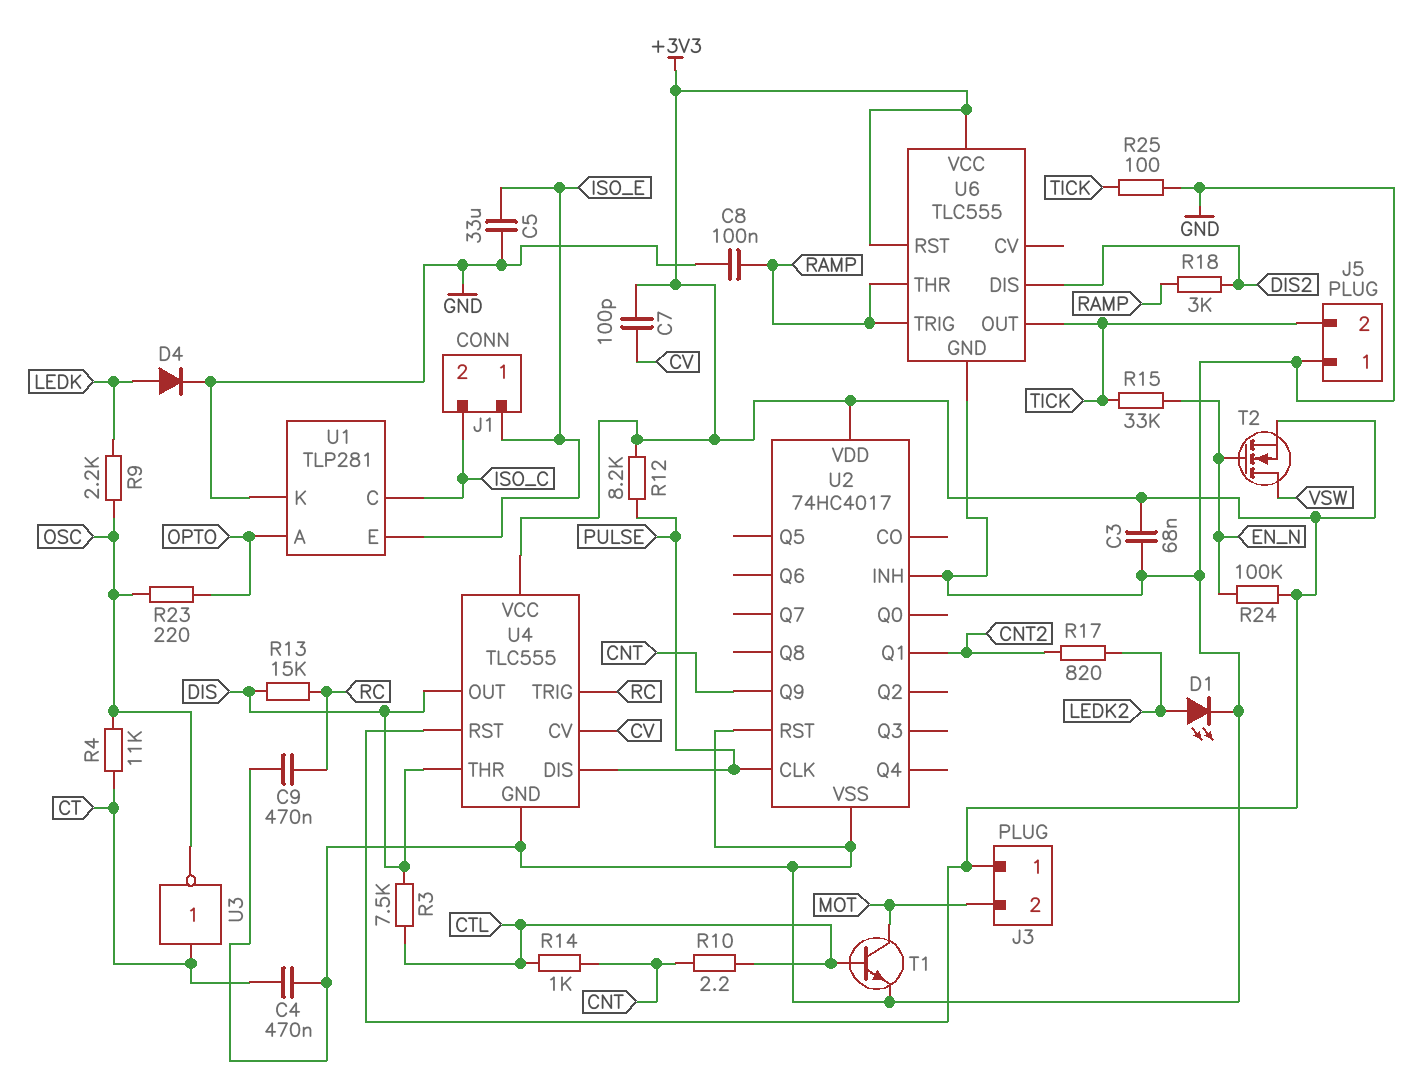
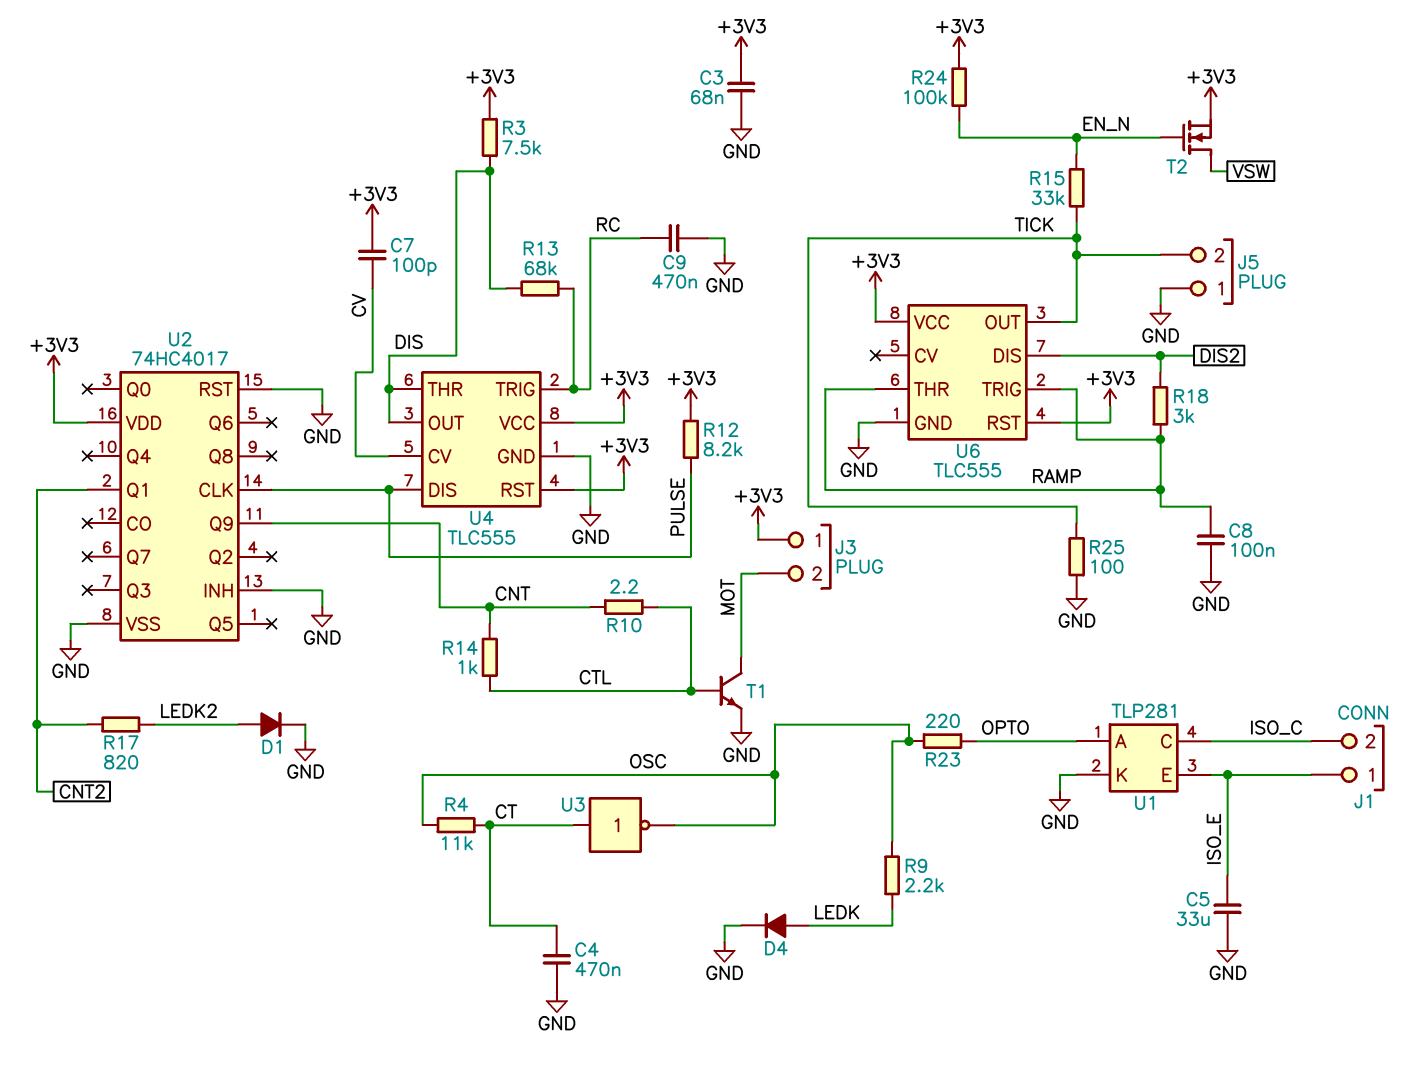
D1: LED (A LEDK2, K GND) -> diode (A LEDK2, K GND)
R3: 7.5k (CTL, DIS) -> 7.5k (+3V3, DIS)
R13: 15k (DIS, RC) -> 68k (DIS, RC)

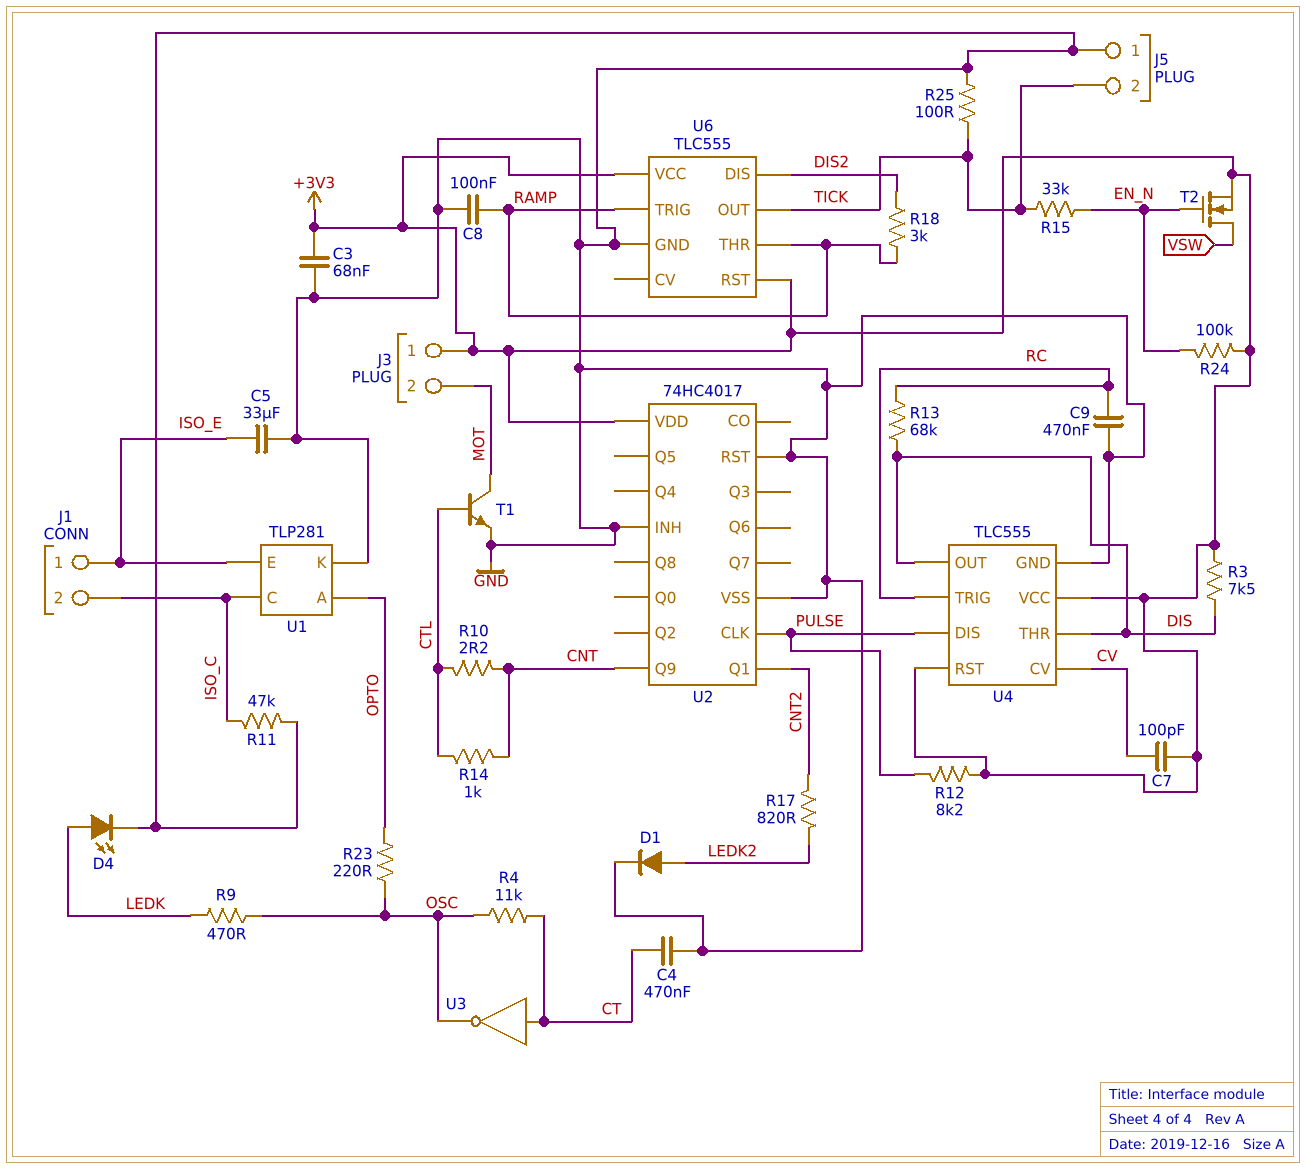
D4: diode (A LEDK, K GND) -> LED (A LEDK, K GND)
R9: 2.2k (LEDK, OSC) -> 470 (LEDK, OSC)
R11: none -> 47k (GND, ISO_C)

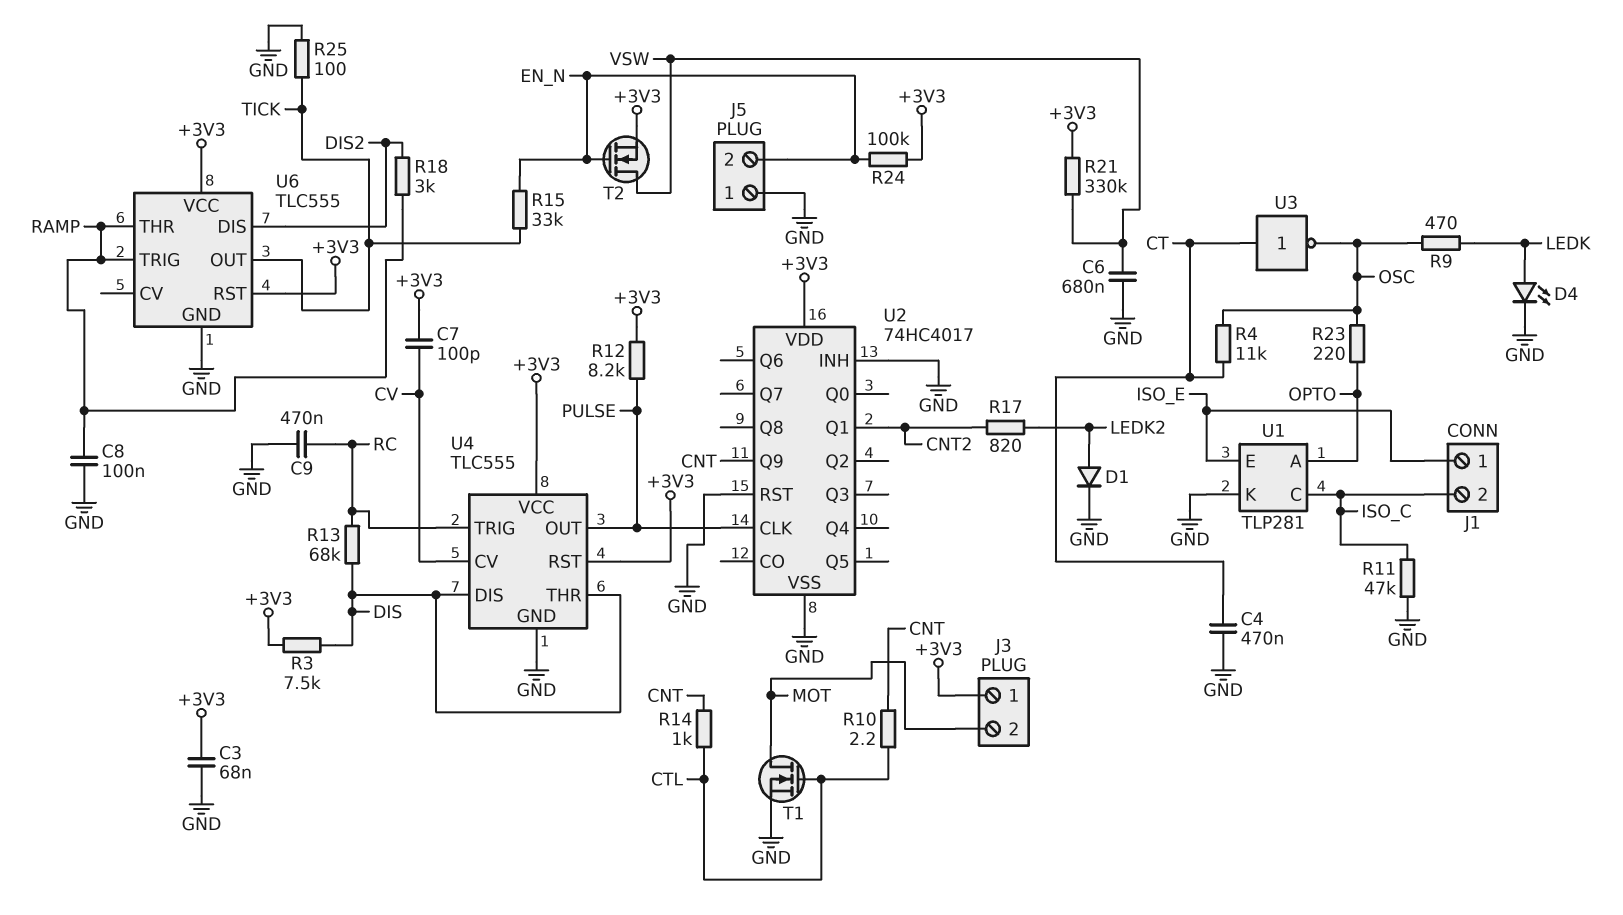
C5: 33uF (GND, ISO_E) -> none
C6: none -> 680nF (GND, VSW)
J5 pin 2: TICK -> EN_N
R21: none -> 330k (+3V3, VSW)
T1: NPN (B CTL, C MOT, E GND) -> NMOS (G CTL, D MOT, S GND)
U4 pin DIS: PULSE -> DIS
U4 pin OUT: DIS -> PULSE

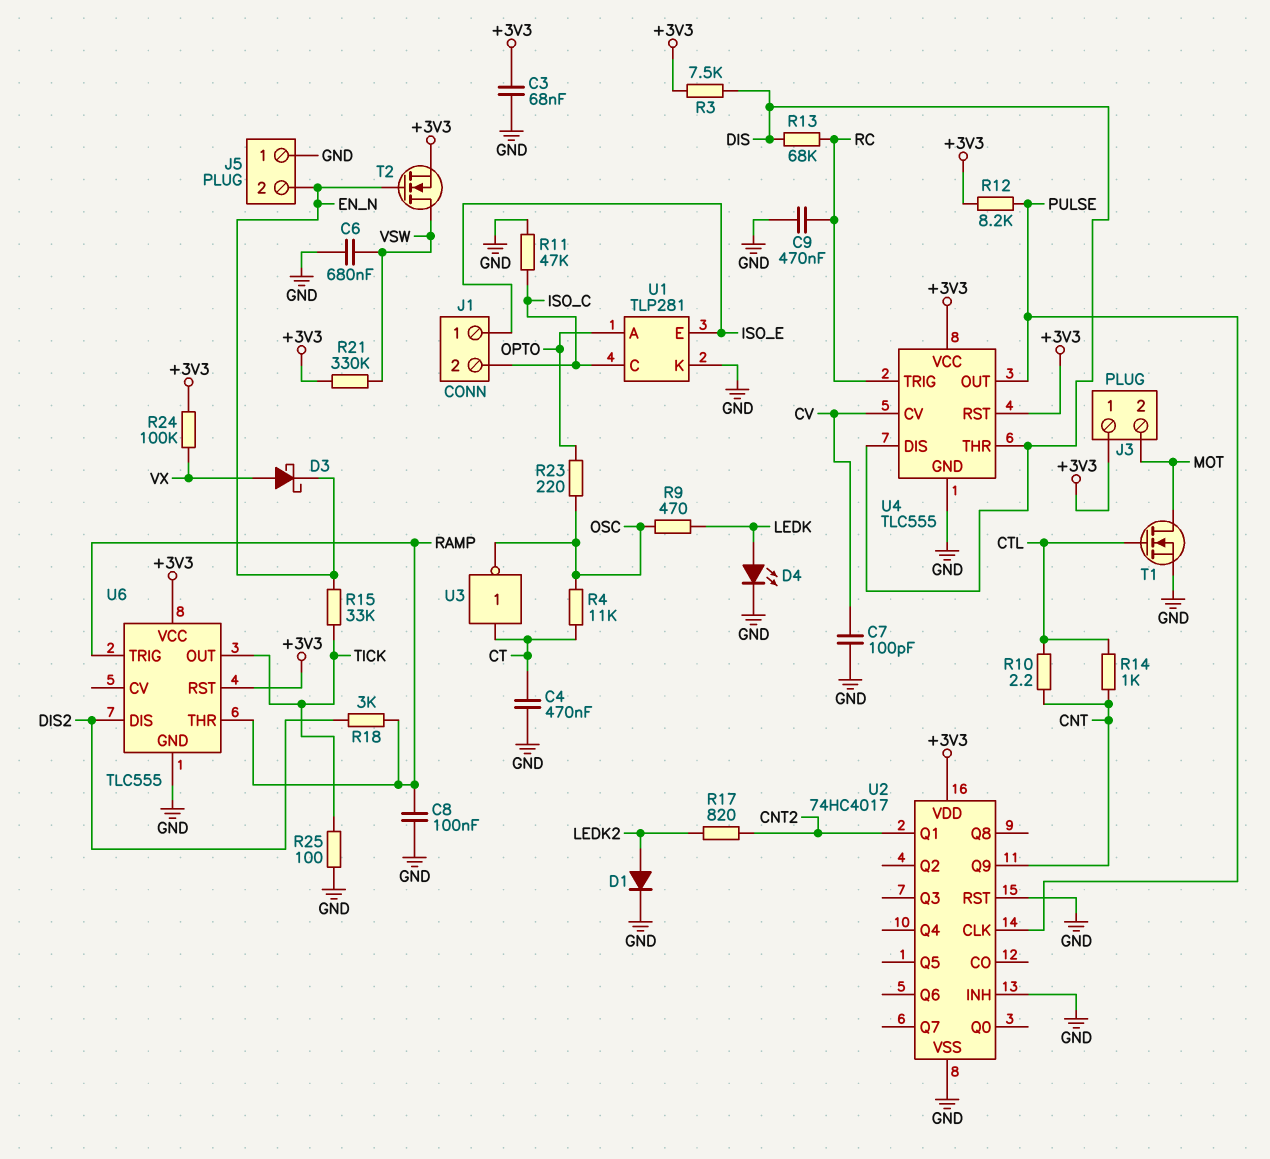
C7: 100pF (+3V3, CV) -> 100pF (CV, GND)
D3: none -> schottky (A VX, K EN_N)
R24: 100k (+3V3, EN_N) -> 100k (+3V3, VX)

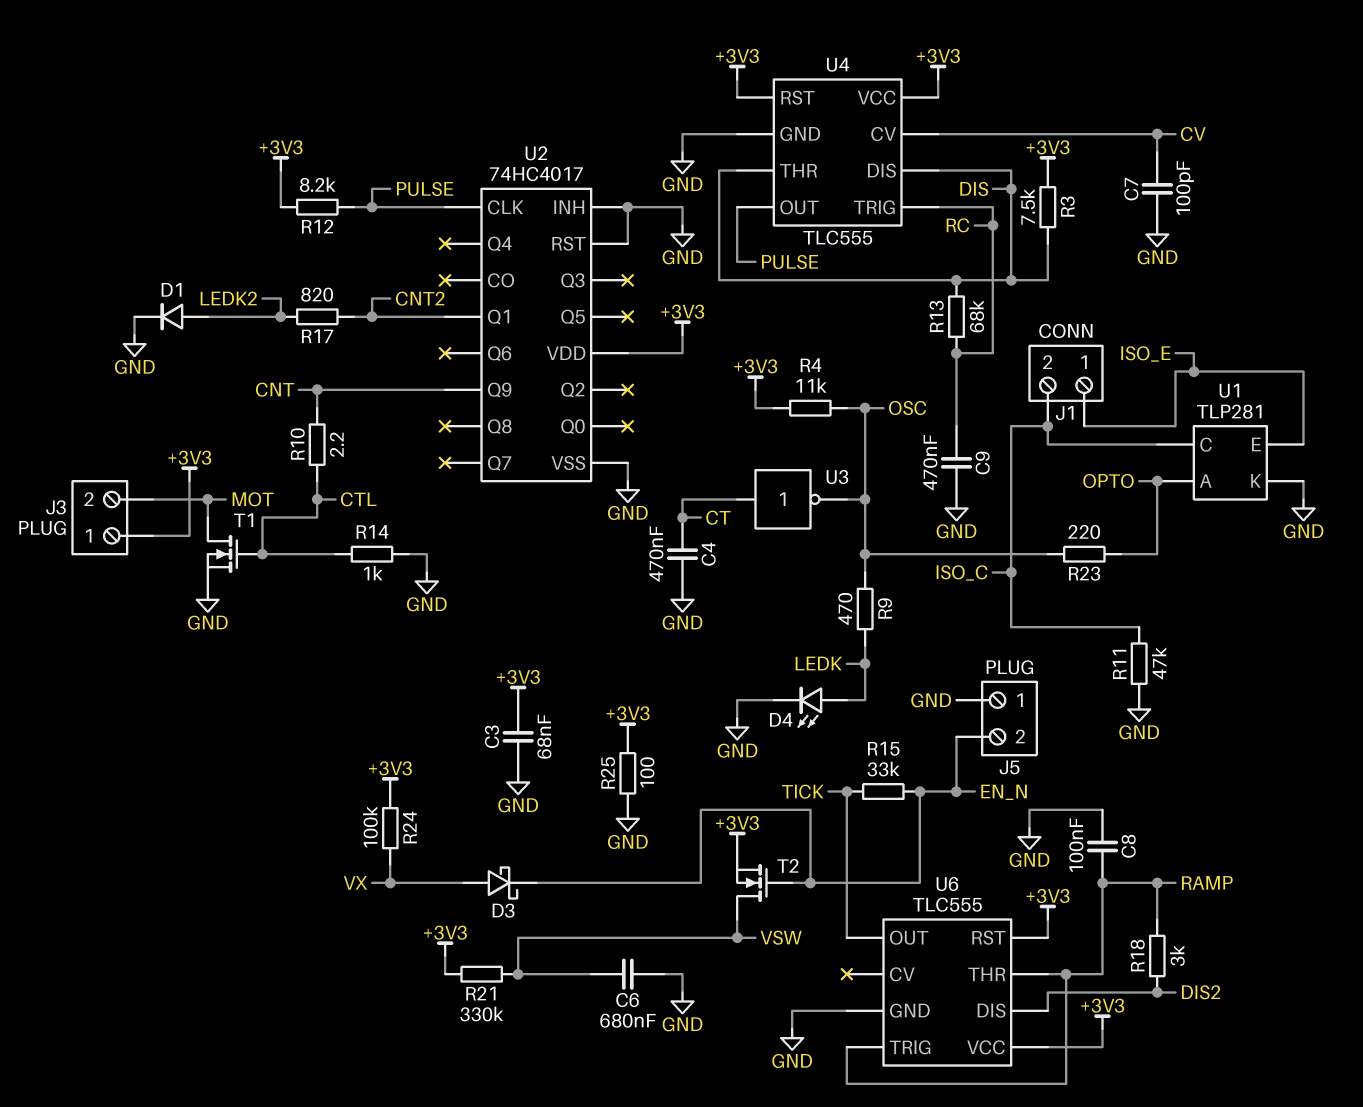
R4: 11k (CT, OSC) -> 11k (+3V3, OSC)
R14: 1k (CNT, CTL) -> 1k (CTL, GND)
R25: 100 (GND, TICK) -> 100 (+3V3, GND)

